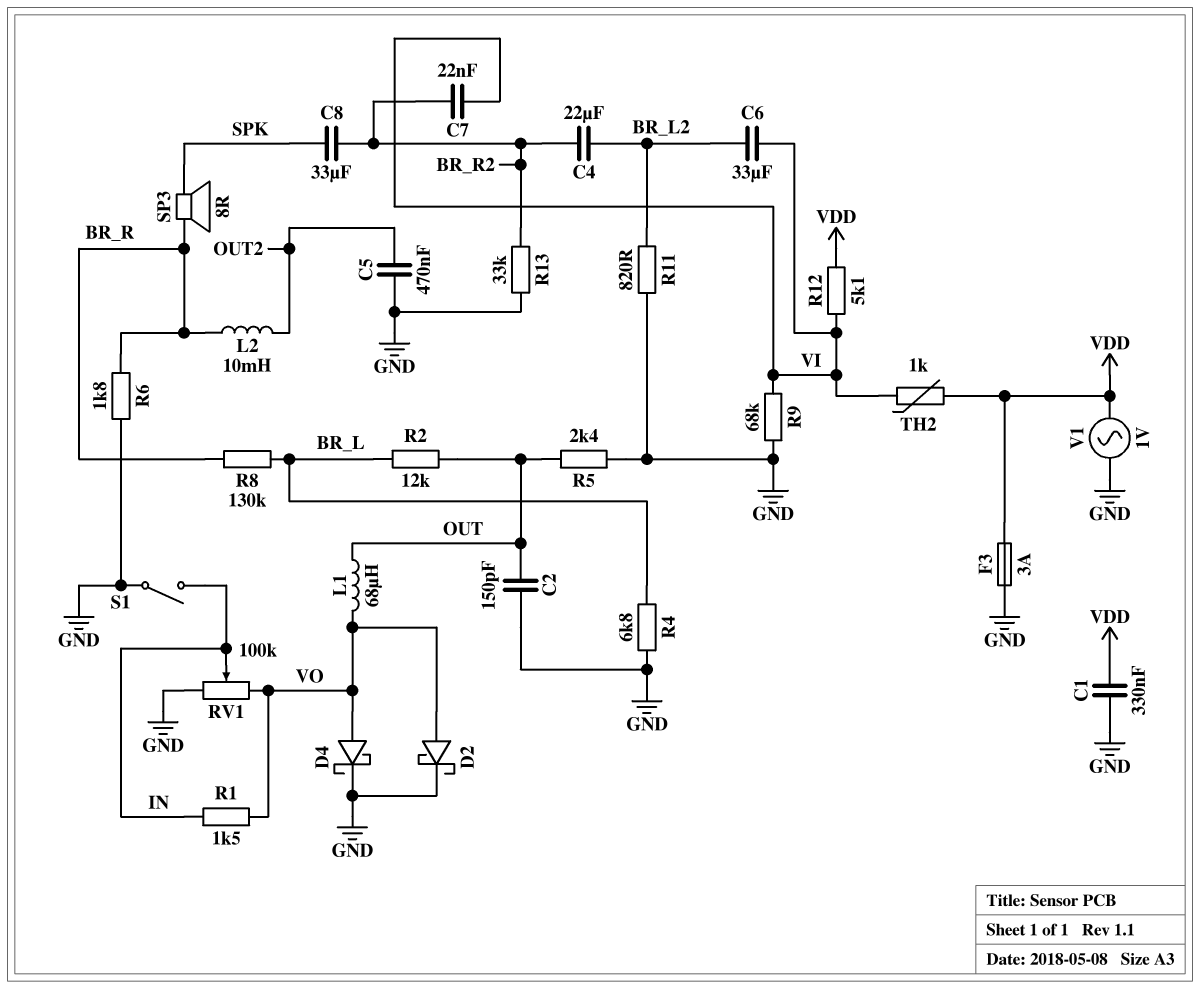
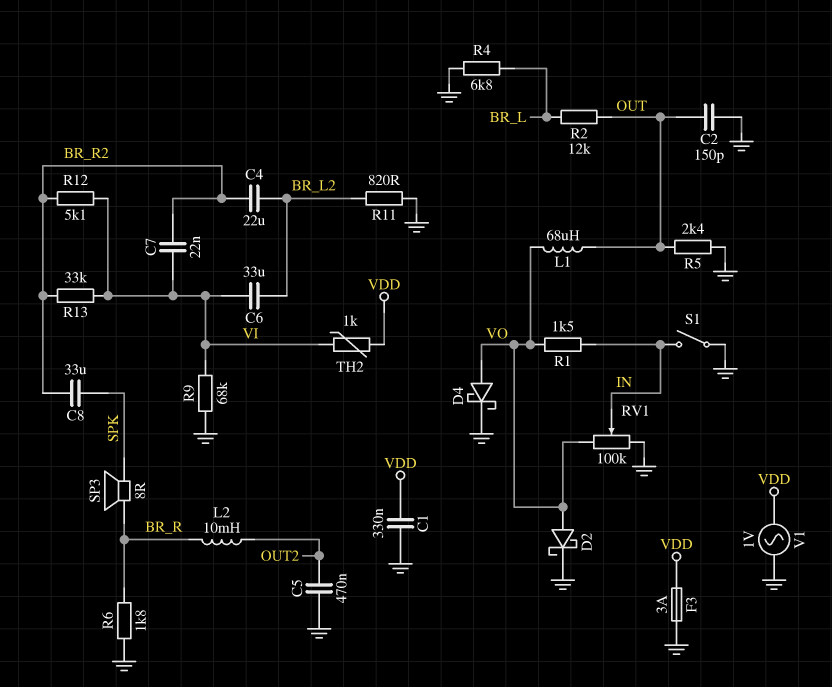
R8: 130k (BR_L, BR_R) -> none
R12: 5.1k (VDD, VI) -> 5.1k (BR_R2, VI)
R13: 33k (BR_R2, GND) -> 33k (BR_R2, VI)

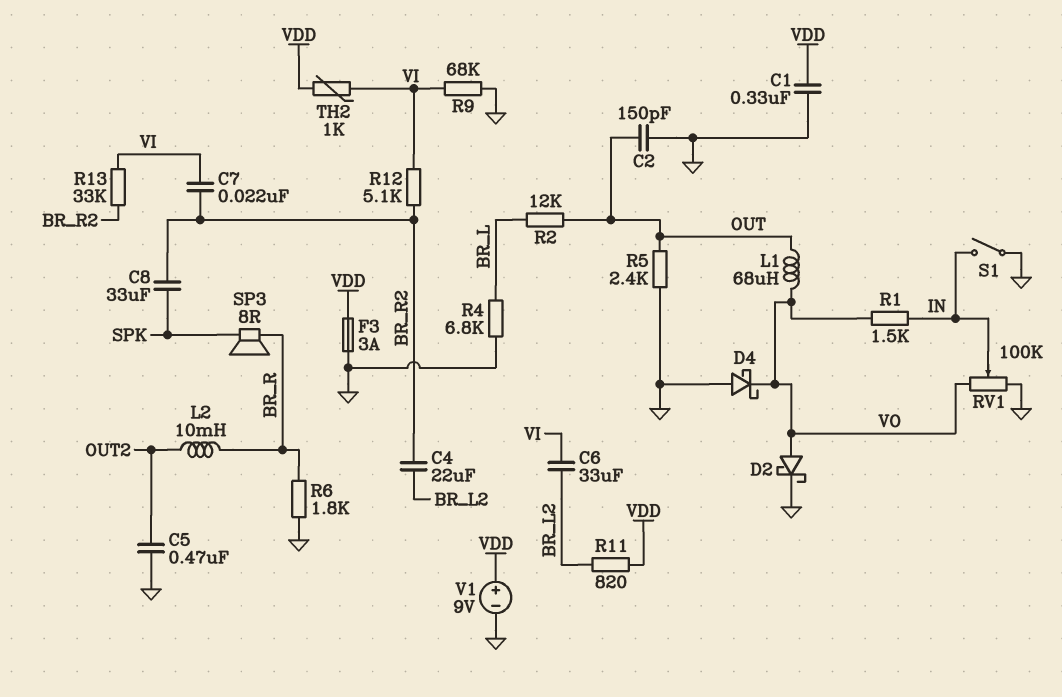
D4: schottky (A VO, K GND) -> schottky (A GND, K VO)
R11: 820 (BR_L2, GND) -> 820 (BR_L2, VDD)
V1: AC 1V (GND, VDD) -> 9V (plus VDD, minus GND)

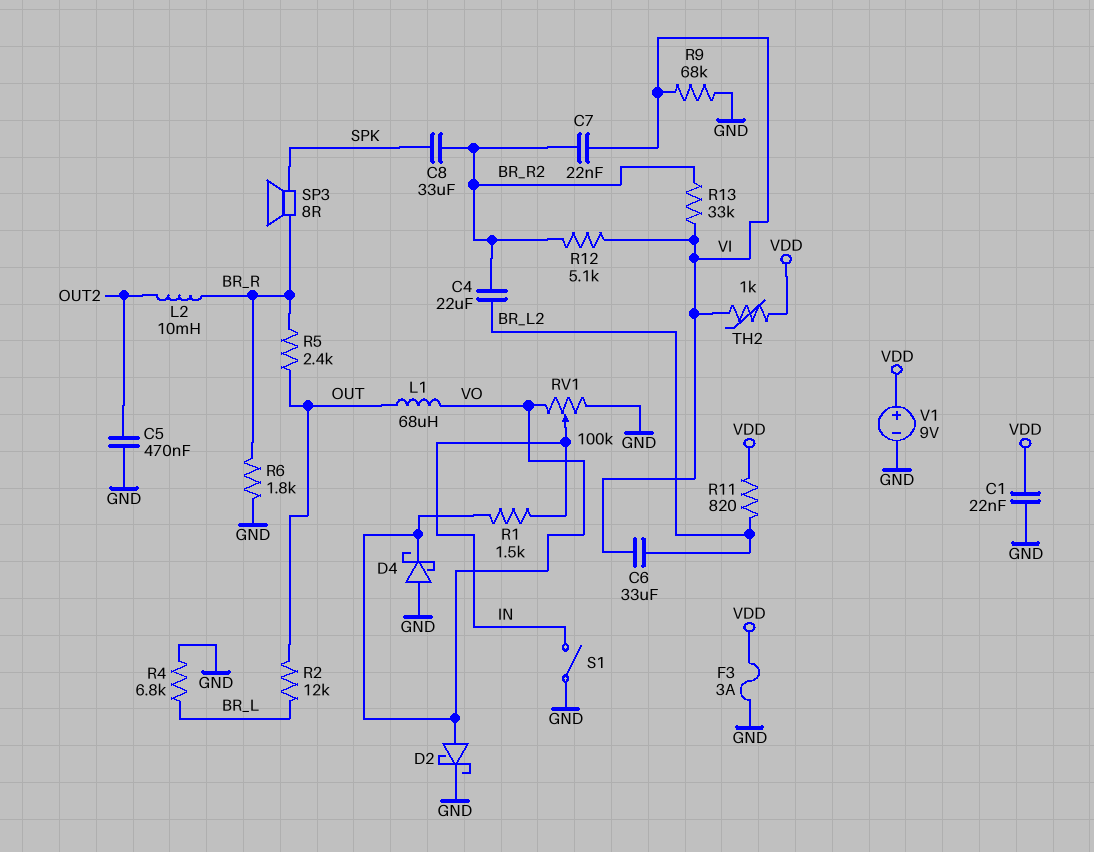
C1: 330nF (GND, VDD) -> 22nF (GND, VDD)
C2: 150pF (GND, OUT) -> none
R5: 2.4k (GND, OUT) -> 2.4k (BR_R, OUT)

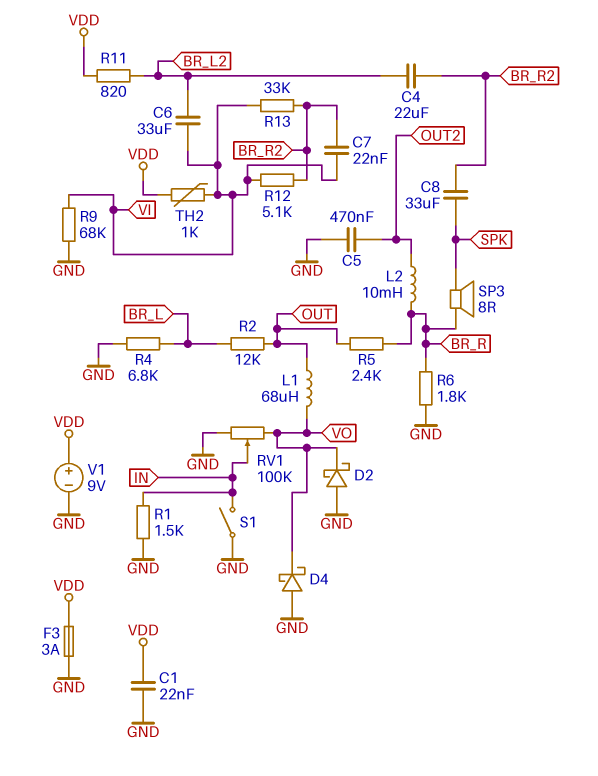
D2: schottky (A VO, K GND) -> schottky (A GND, K VO)
R1: 1.5k (IN, VO) -> 1.5k (GND, IN)

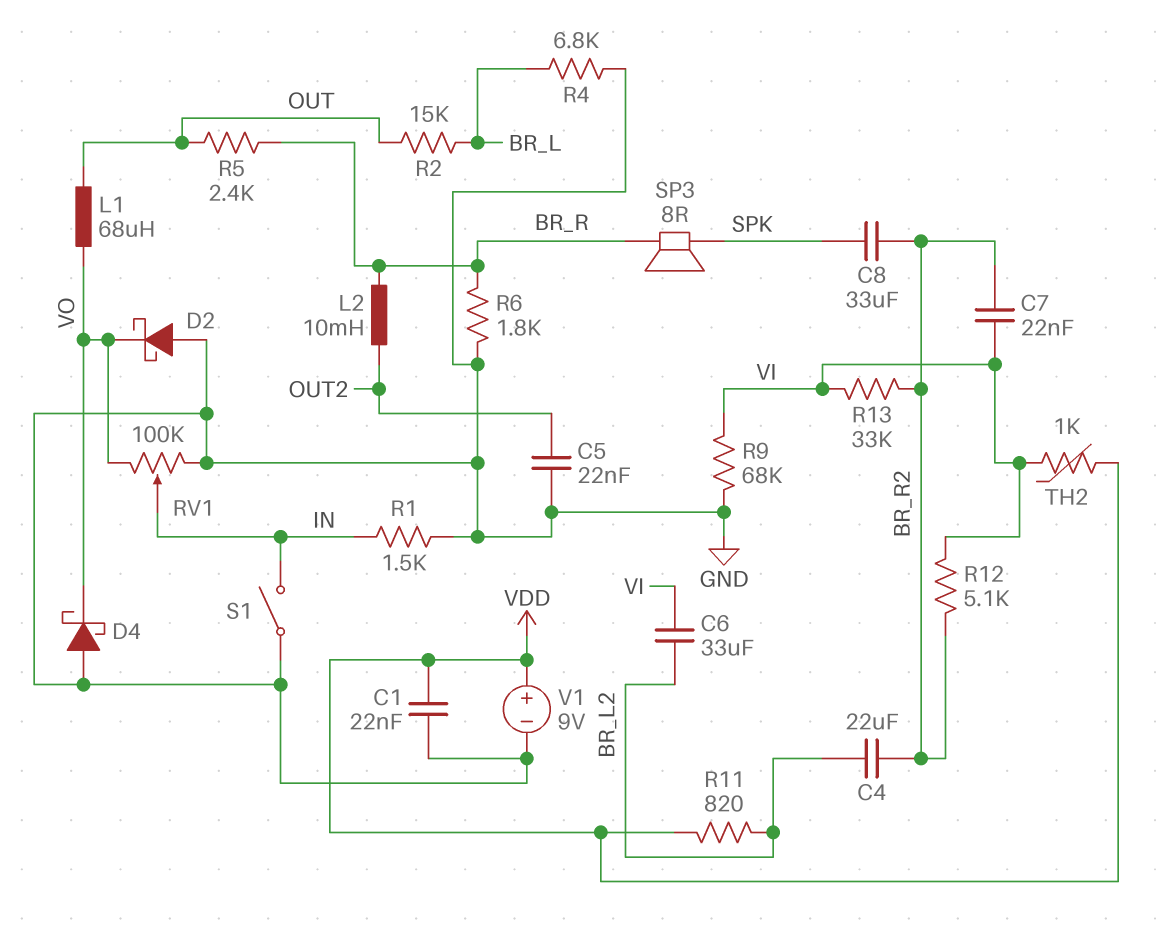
C5: 470nF (GND, OUT2) -> 22nF (GND, OUT2)
F3: 3A (GND, VDD) -> none
R2: 12k (BR_L, OUT) -> 15k (BR_L, OUT)

